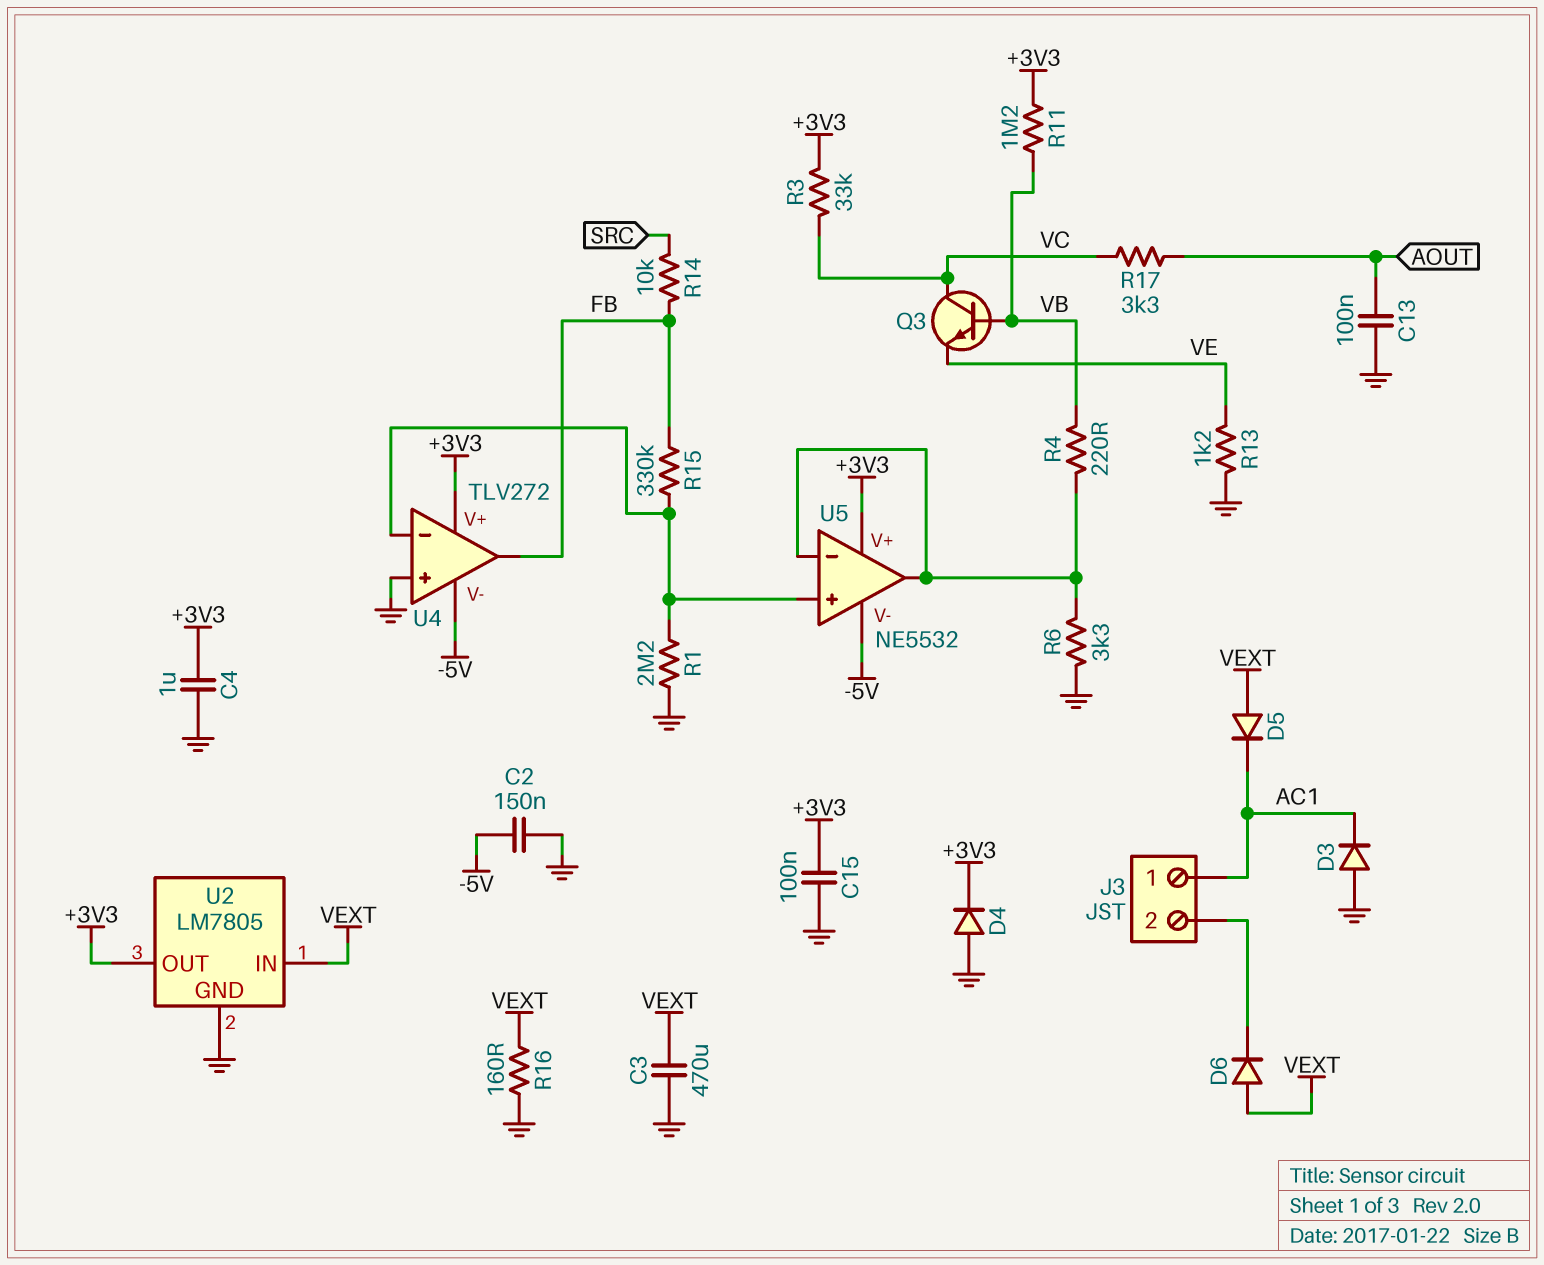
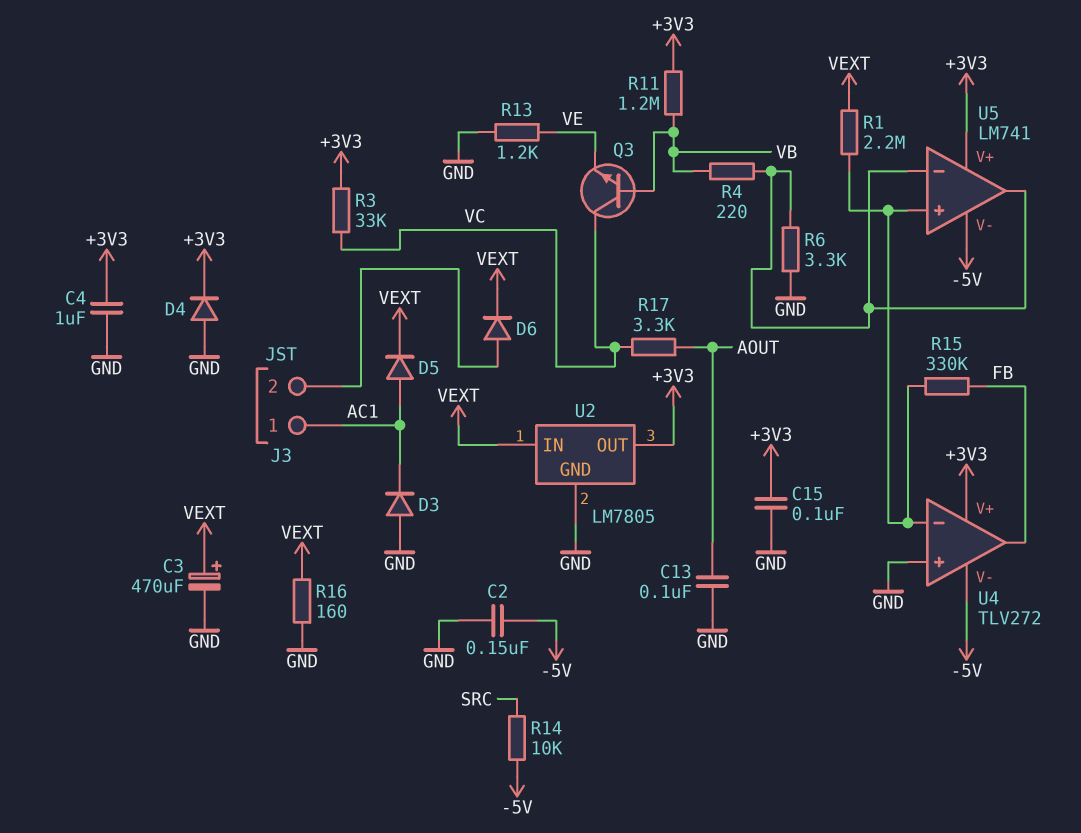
C3: 470uF (GND, VEXT) -> 470uF (plus VEXT, minus GND)
D5: diode (A VEXT, K AC1) -> diode (A AC1, K VEXT)
D6: diode (A VEXT, K J3/2) -> diode (A J3/2, K VEXT)
R1: 2.2M (GND, U4/in-) -> 2.2M (U4/in-, VEXT)
R14: 10k (FB, SRC) -> 10k (-5V, SRC)
U5: NE5532 -> LM741

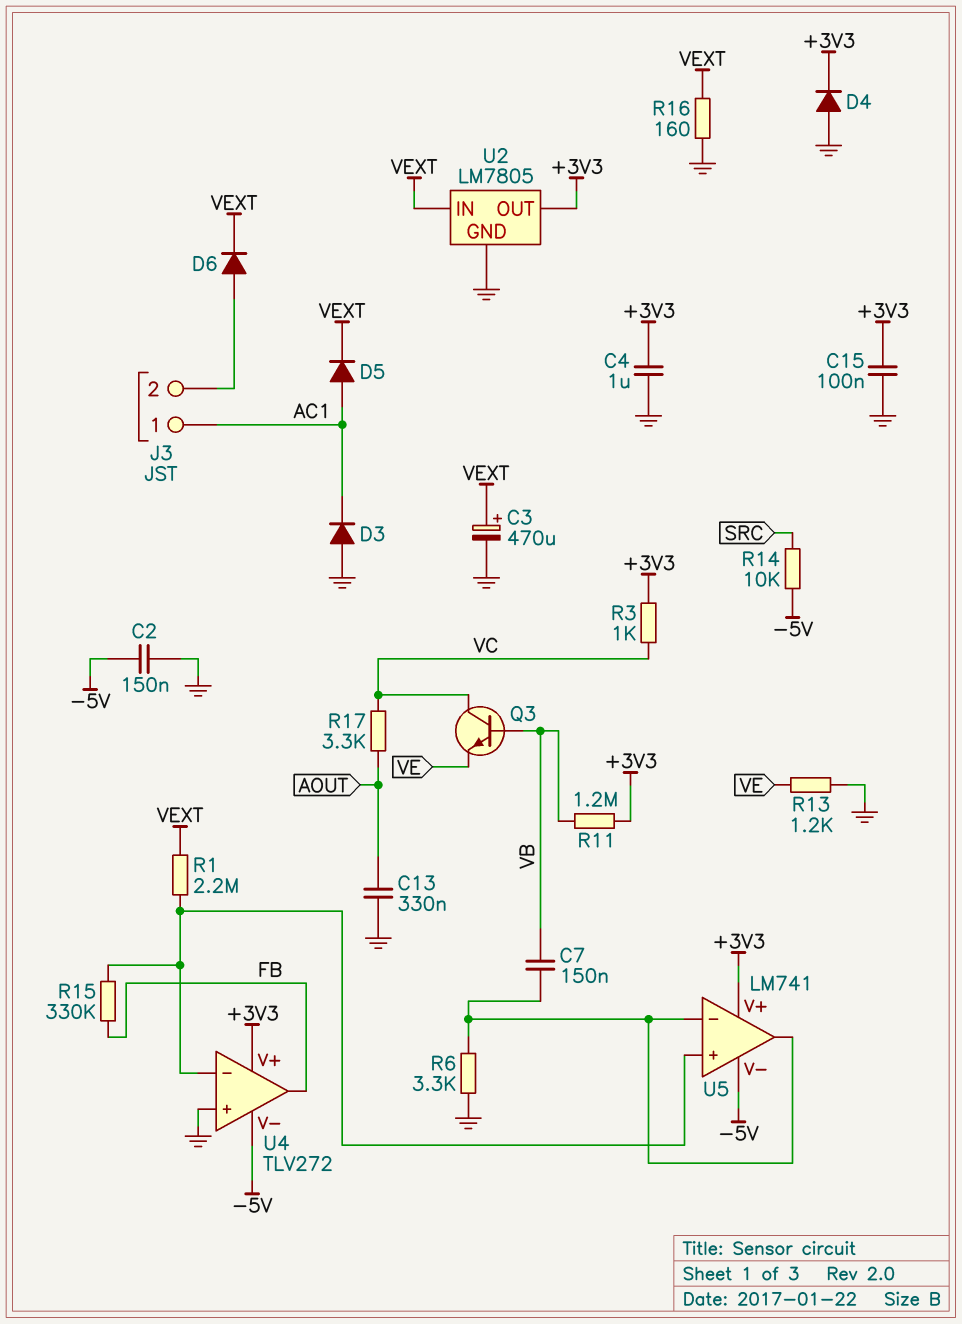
C7: none -> 150nF (U5/in-, VB)
C13: 100nF (AOUT, GND) -> 330nF (AOUT, GND)
R3: 33k (+3V3, VC) -> 1k (+3V3, VC)
R4: 220 (U5/in-, VB) -> none

